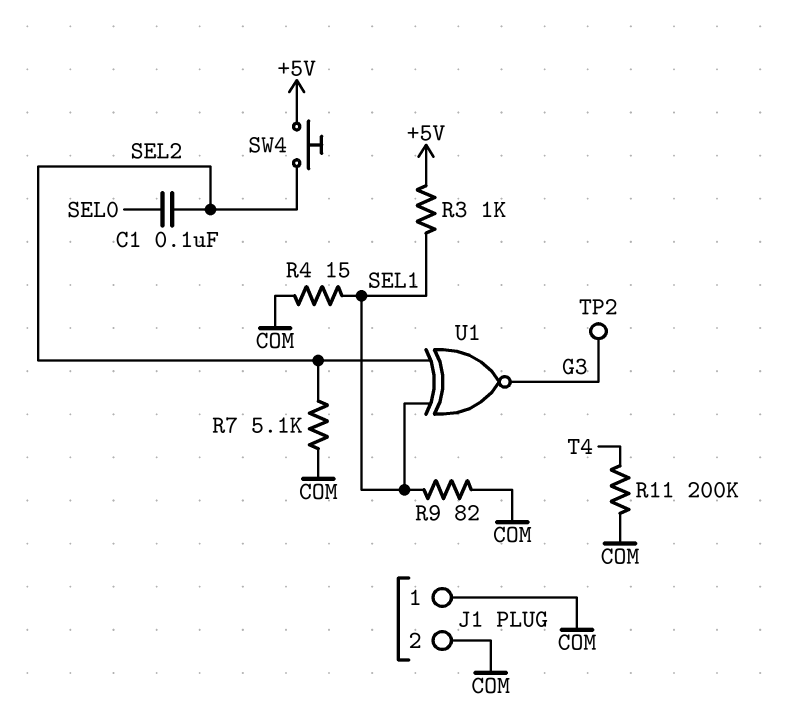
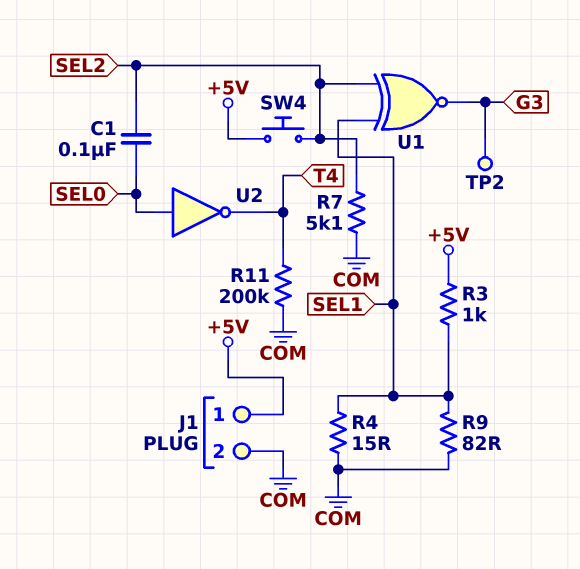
J1 pin 1: COM -> +5V
U2: none -> NOT (in SEL0, out T4)

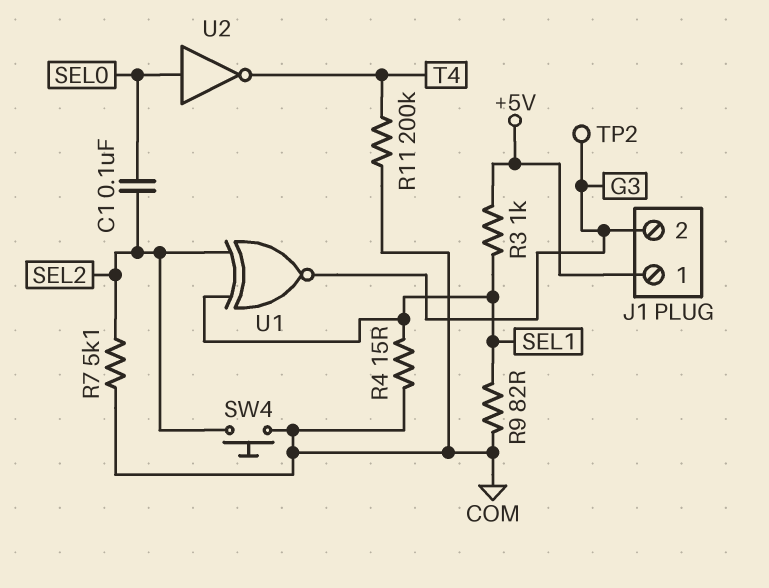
J1 pin 2: COM -> G3
SW4: button (+5V, SEL2) -> button (COM, SEL2)

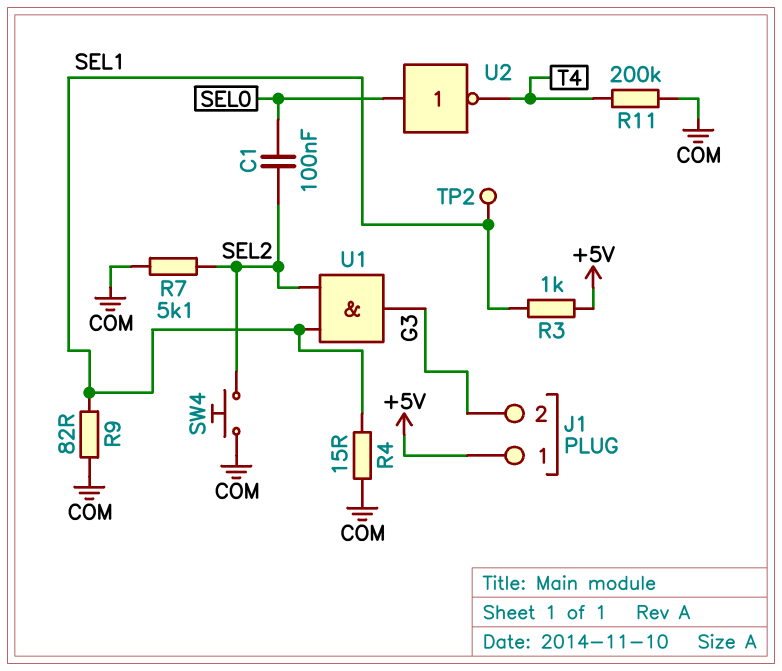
TP2: test point (G3) -> test point (SEL1)
U1: XNOR (in SEL1, in SEL2, out G3) -> AND (in SEL1, in SEL2, out G3)

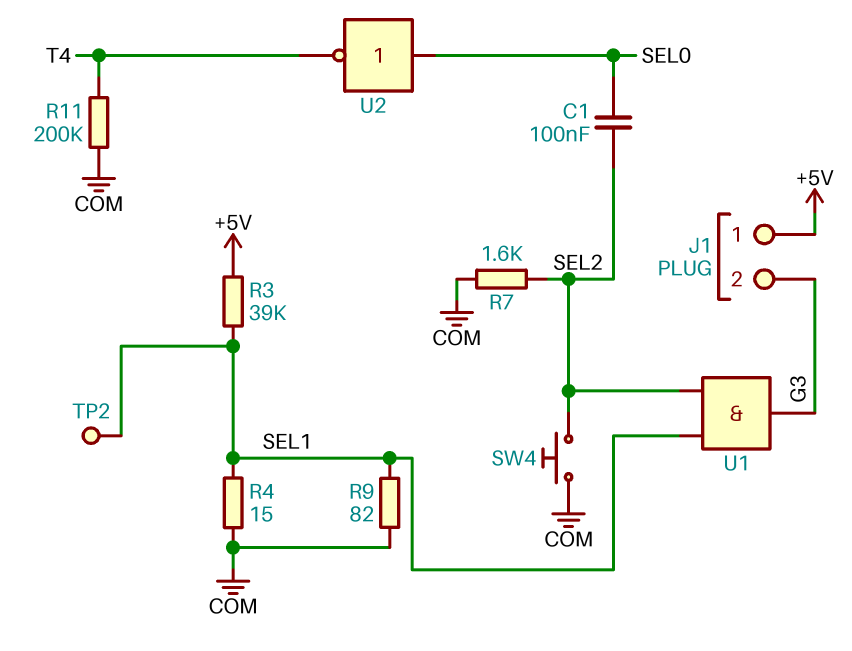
R3: 1k (+5V, SEL1) -> 39k (+5V, SEL1)
R7: 5.1k (COM, SEL2) -> 1.6k (COM, SEL2)

